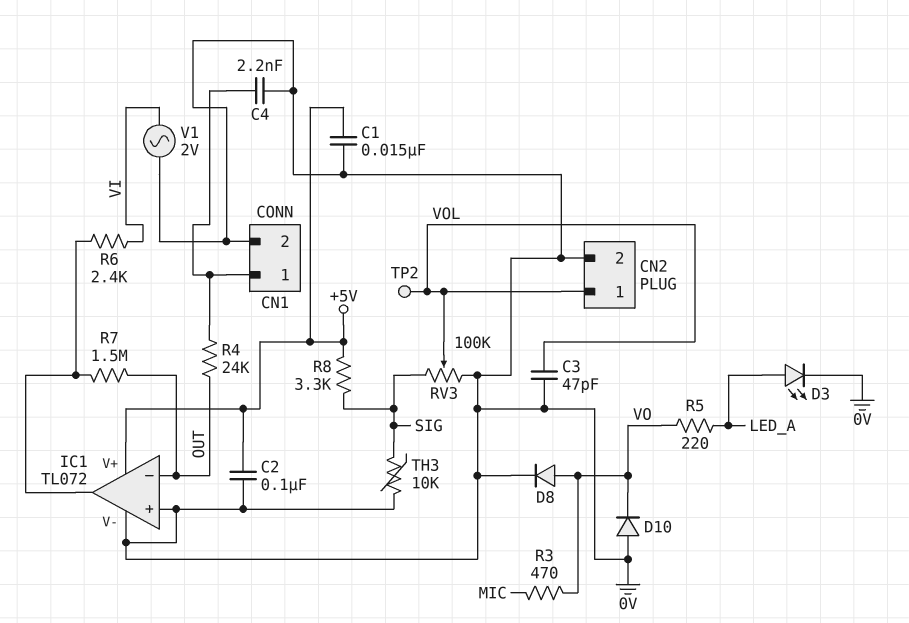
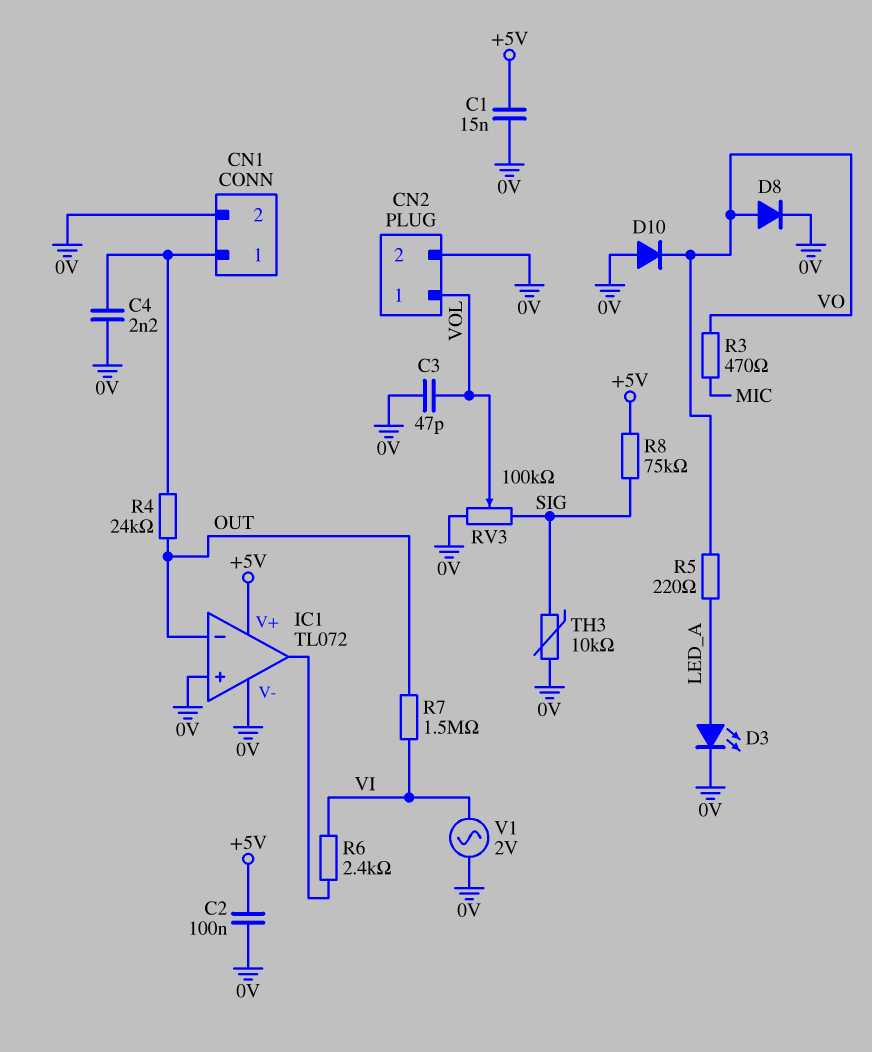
R7: 1.5M (IC1/out, OUT) -> 1.5M (OUT, VI)
R8: 3.3k (+5V, SIG) -> 75k (+5V, SIG)
TP2: test point (VOL) -> none

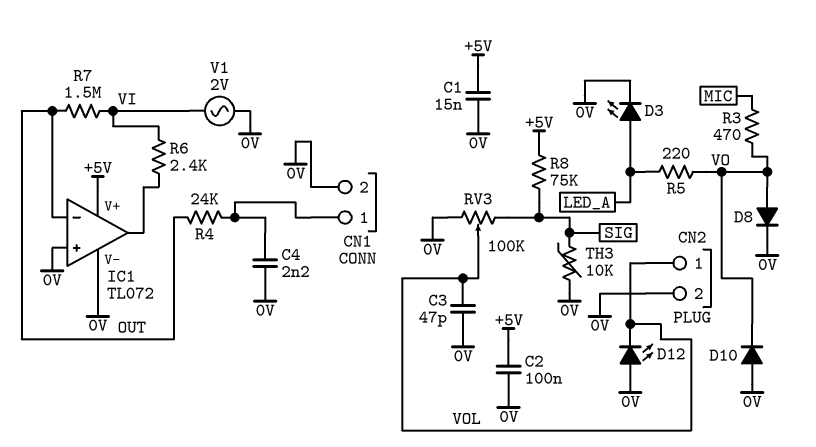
D12: none -> LED (A 0V, K VOL)

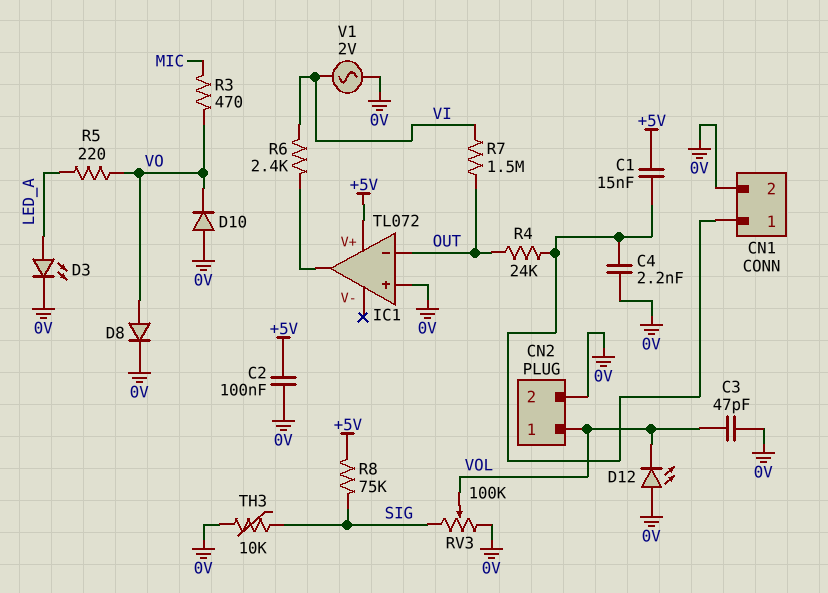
C1: 15nF (+5V, 0V) -> 15nF (+5V, CN1/1)
IC1 pin V-: 0V -> none

